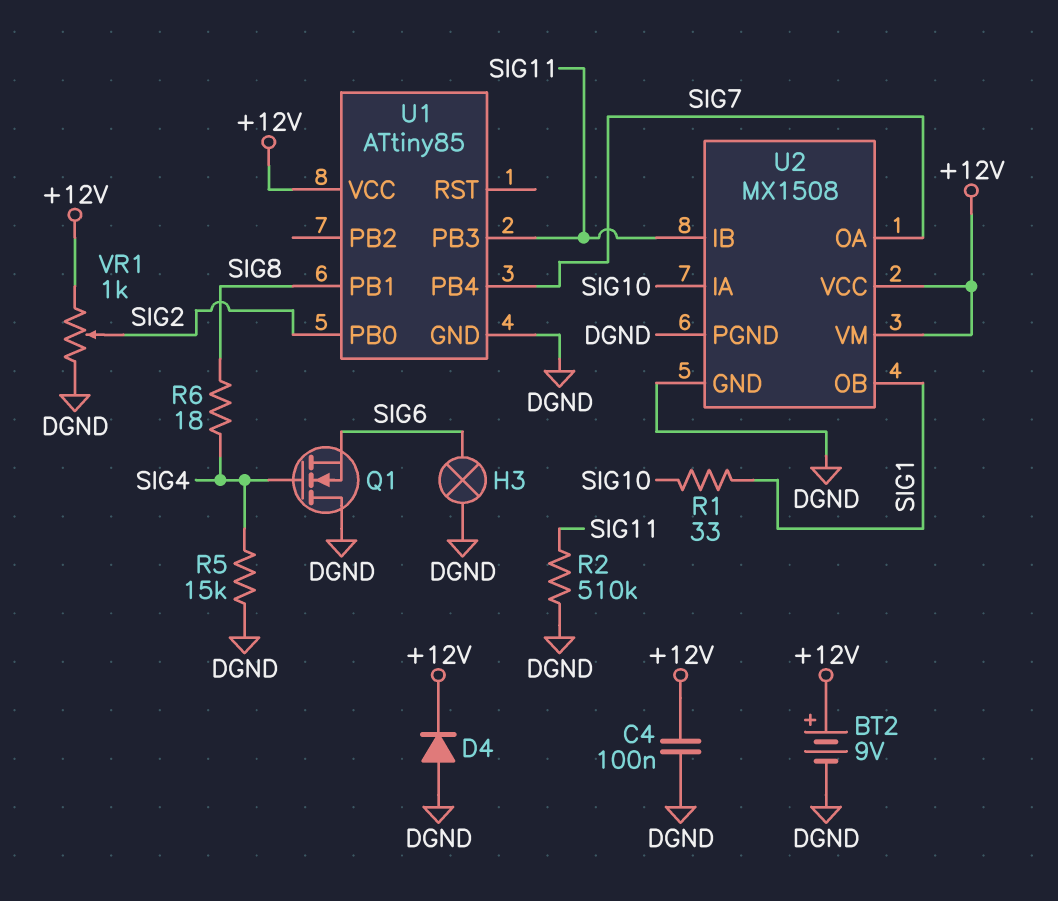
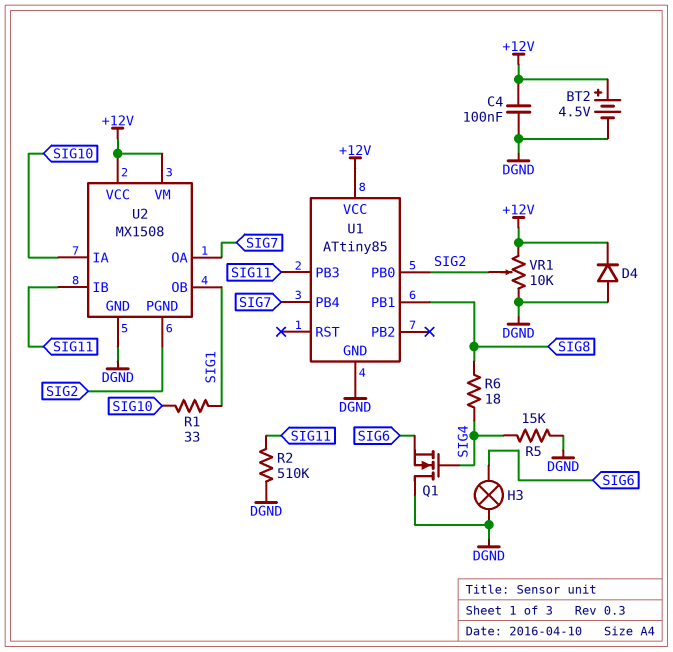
BT2: 9V (plus +12V, minus DGND) -> 4.5V (plus +12V, minus DGND)
U2 pin PGND: DGND -> SIG2
VR1: 1k (+12V, DGND, wiper SIG2) -> 10k (+12V, DGND, wiper SIG2)

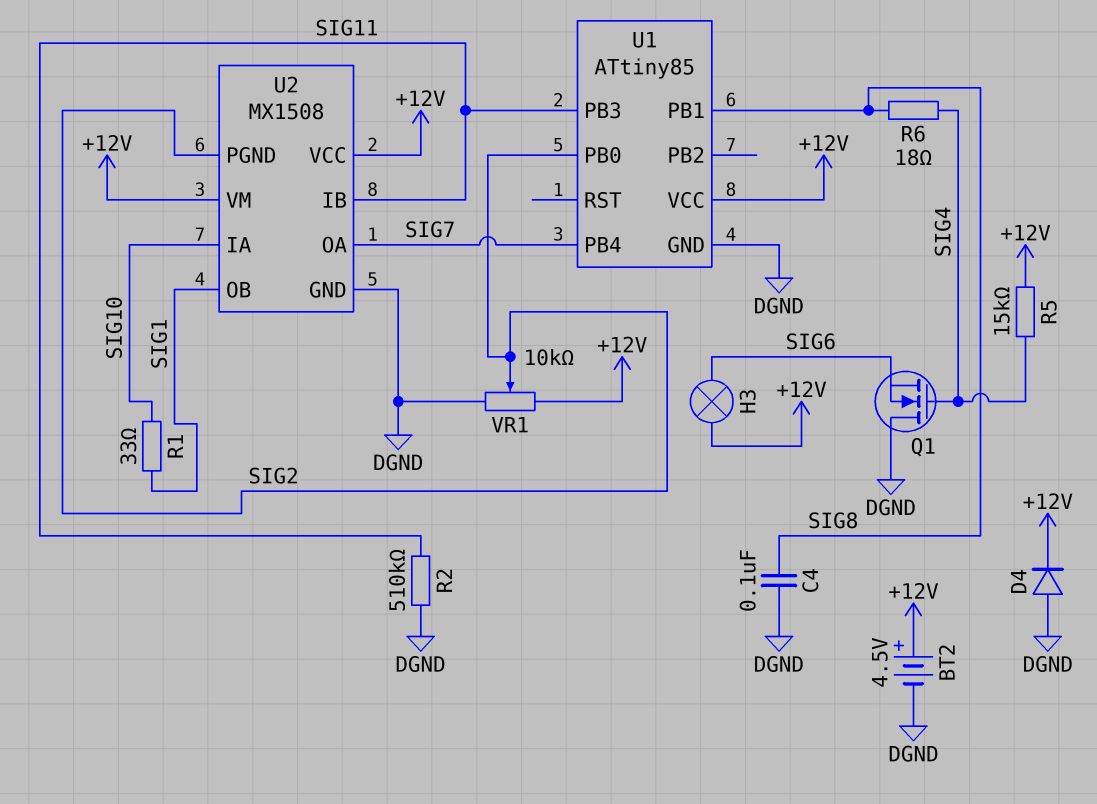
C4: 100nF (+12V, DGND) -> 100nF (DGND, SIG8)
H3: lamp (DGND, SIG6) -> lamp (+12V, SIG6)
R5: 15k (DGND, SIG4) -> 15k (+12V, SIG4)

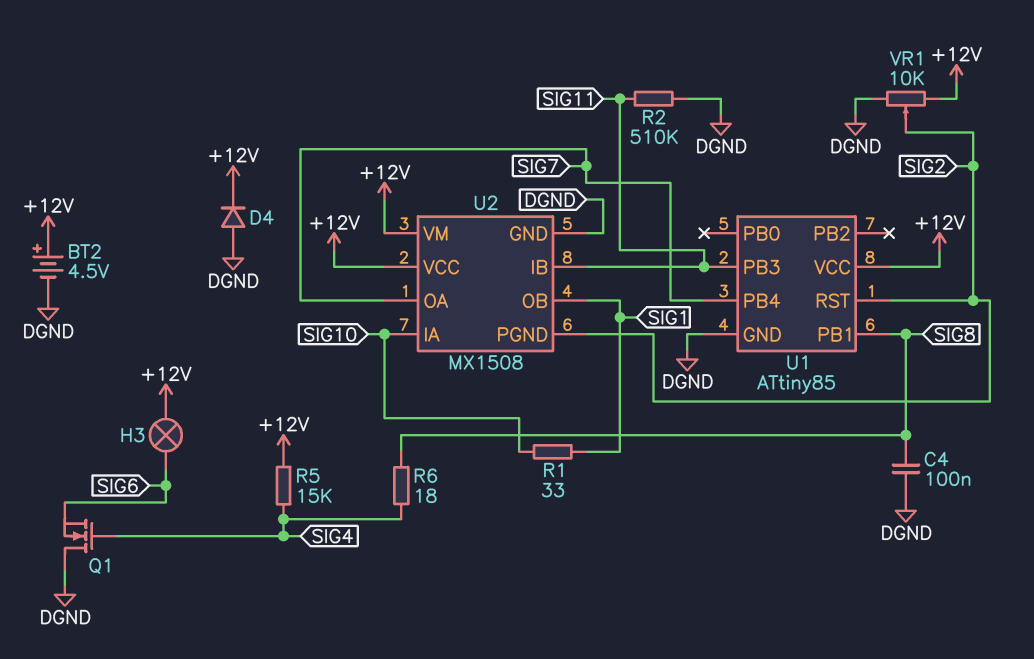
U1 pin PB0: SIG2 -> none
U1 pin RST: none -> SIG2

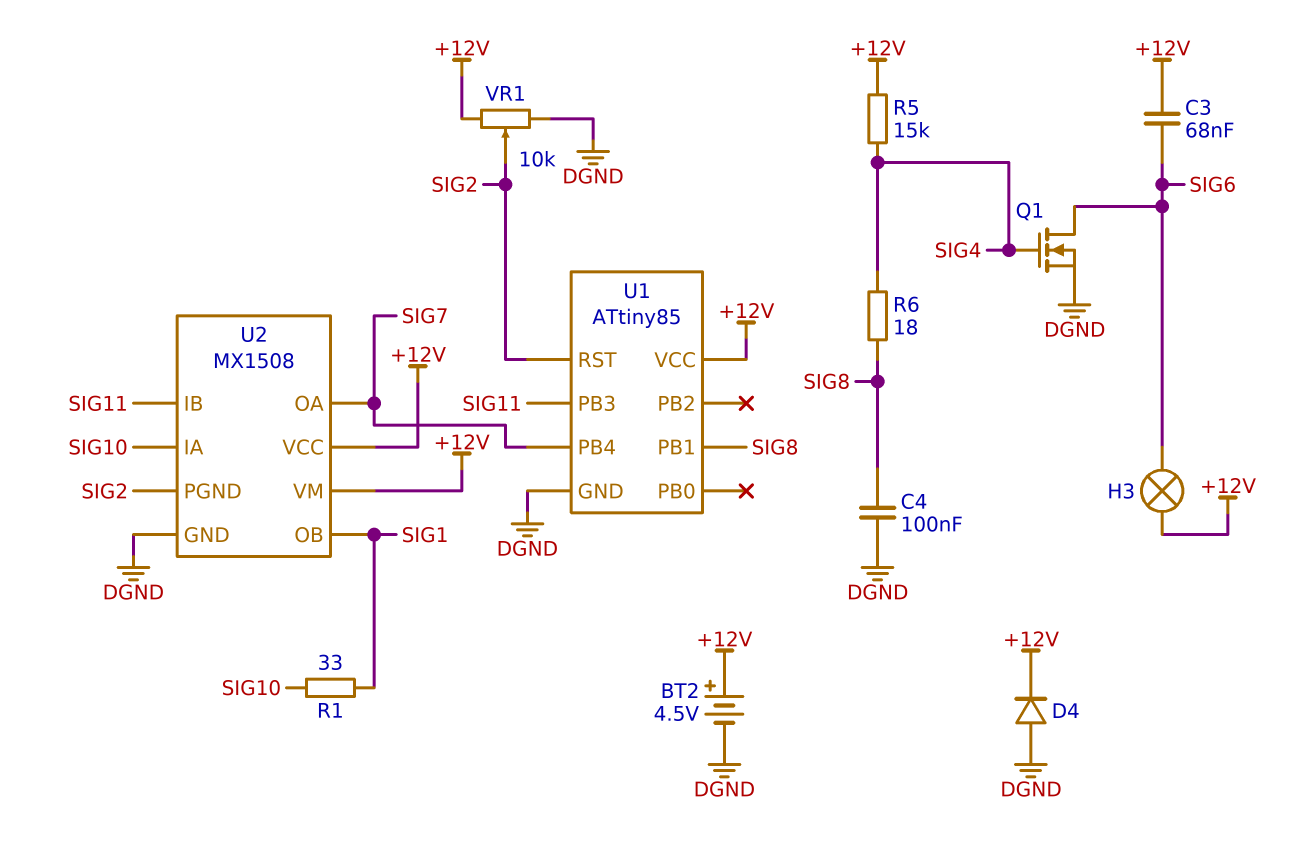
C3: none -> 68nF (+12V, SIG6)
Q1: NMOS (G SIG4, D DGND, S SIG6) -> NMOS (G SIG4, D SIG6, S DGND)
R2: 510k (DGND, SIG11) -> none

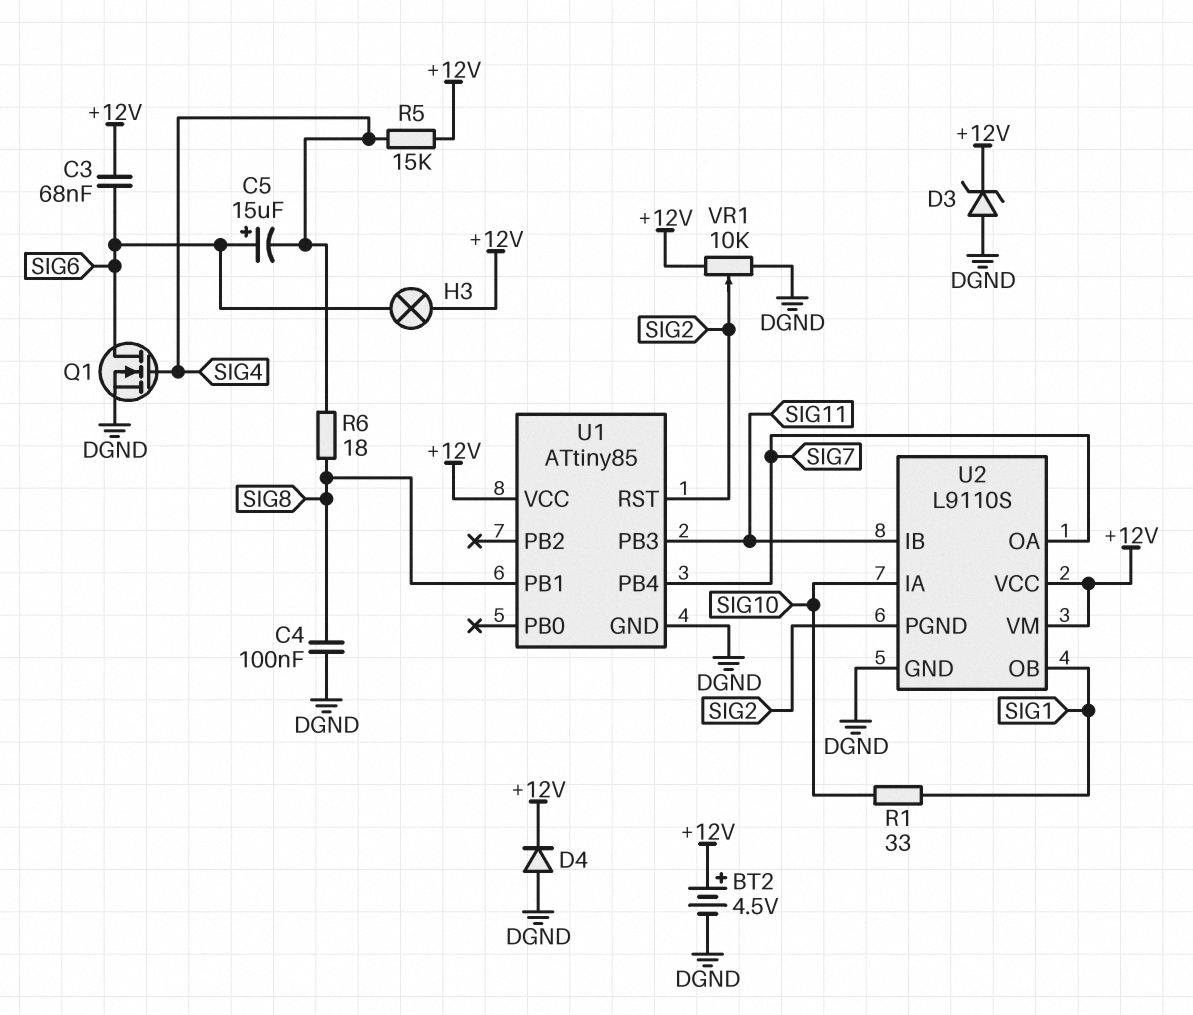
C5: none -> 15uF (plus SIG6, minus SIG4)
D3: none -> zener (A DGND, K +12V)
U2: MX1508 -> L9110S

